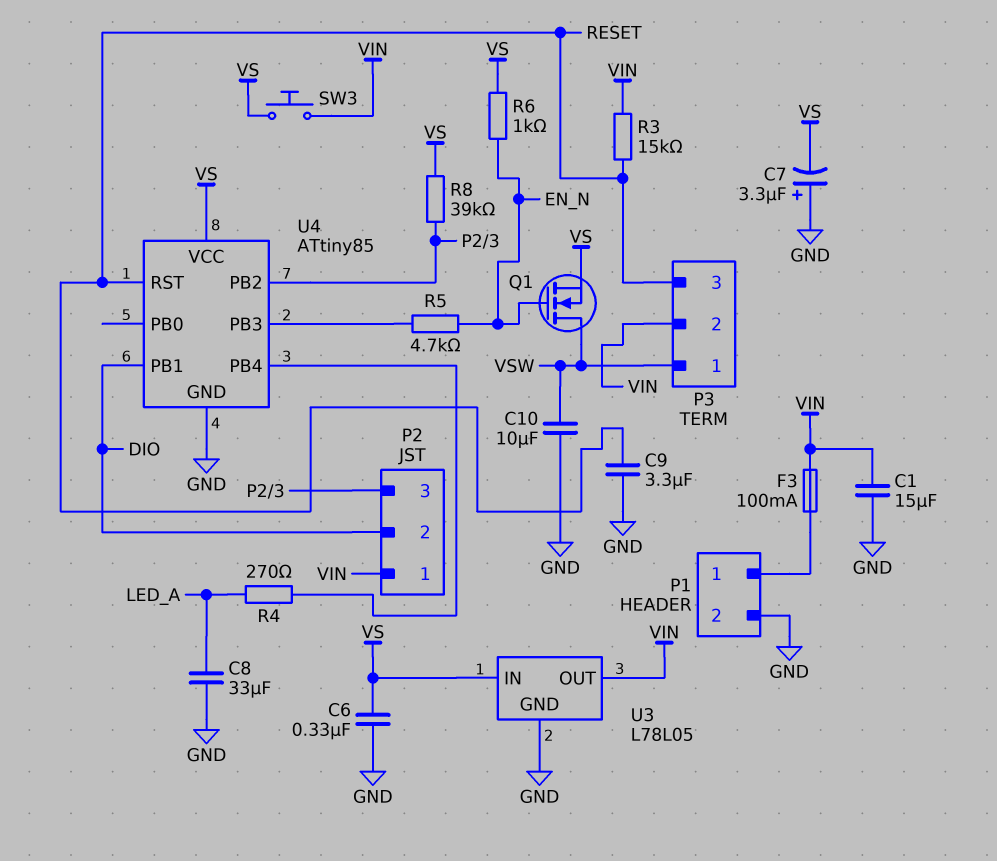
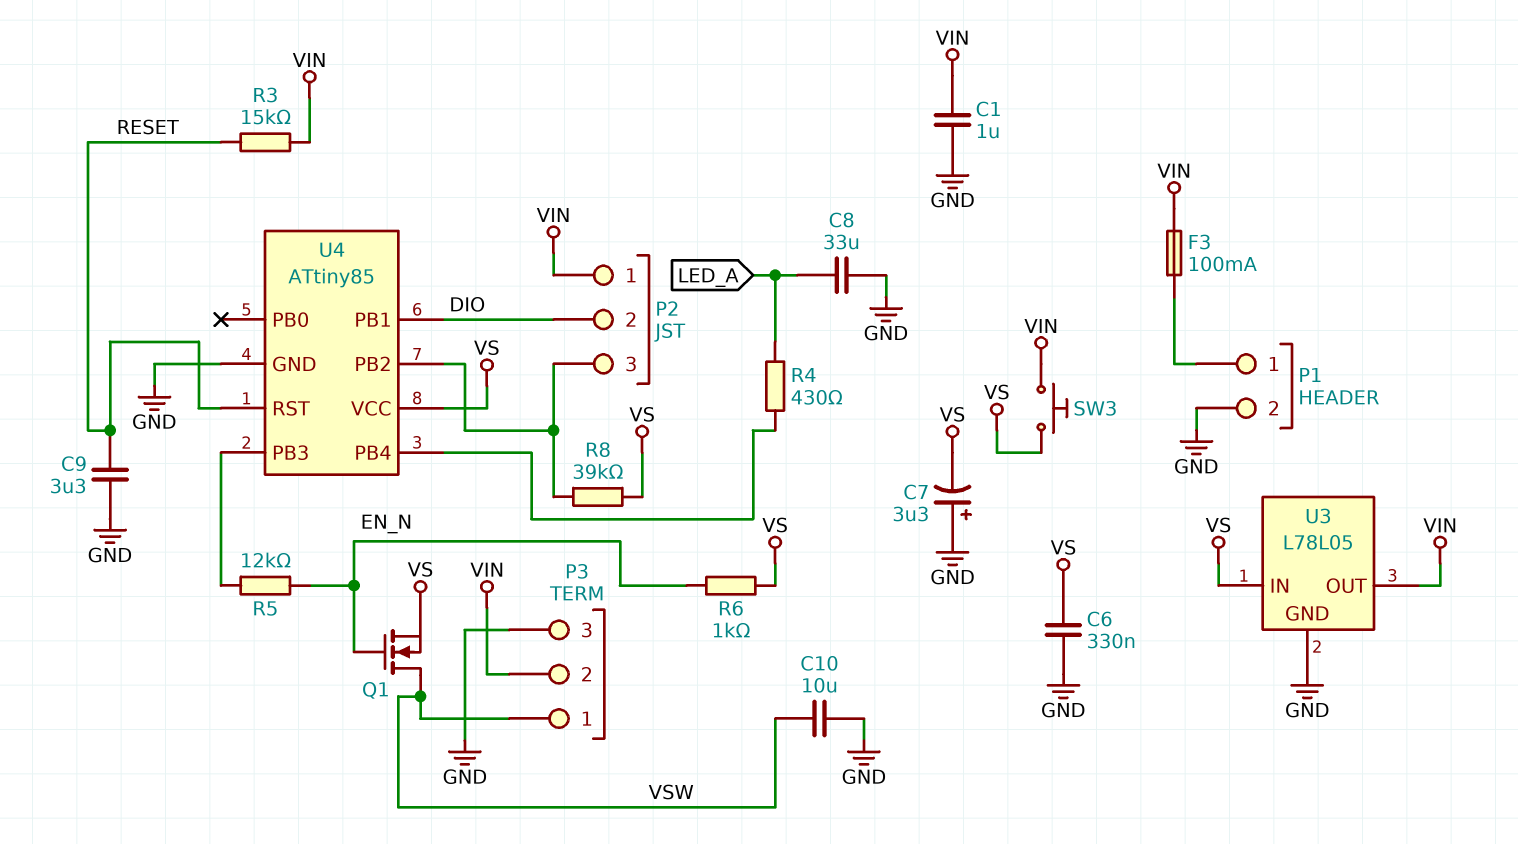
C1: 15uF (GND, VIN) -> 1uF (GND, VIN)
P3 pin 3: RESET -> GND
R4: 270 (LED_A, U4/PB4) -> 430 (LED_A, U4/PB4)
R5: 4.7k (EN_N, U4/PB3) -> 12k (EN_N, U4/PB3)

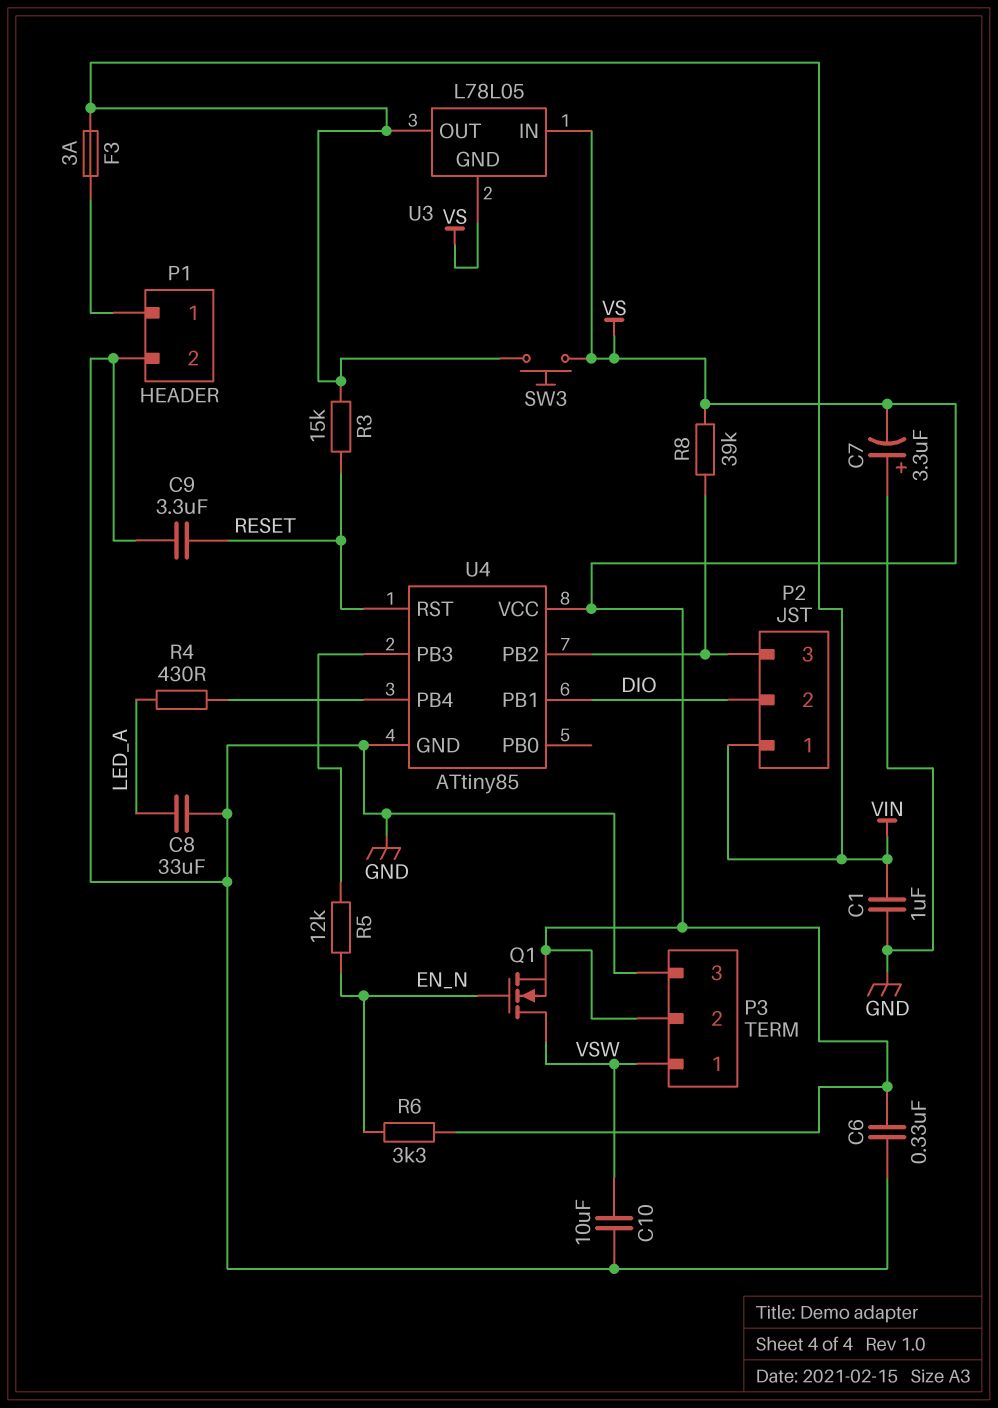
F3: 100mA (P1/1, VIN) -> 3A (P1/1, VIN)
P3 pin 2: VIN -> VS
R6: 1k (EN_N, VS) -> 3.3k (EN_N, VS)
U3 pin GND: GND -> VS

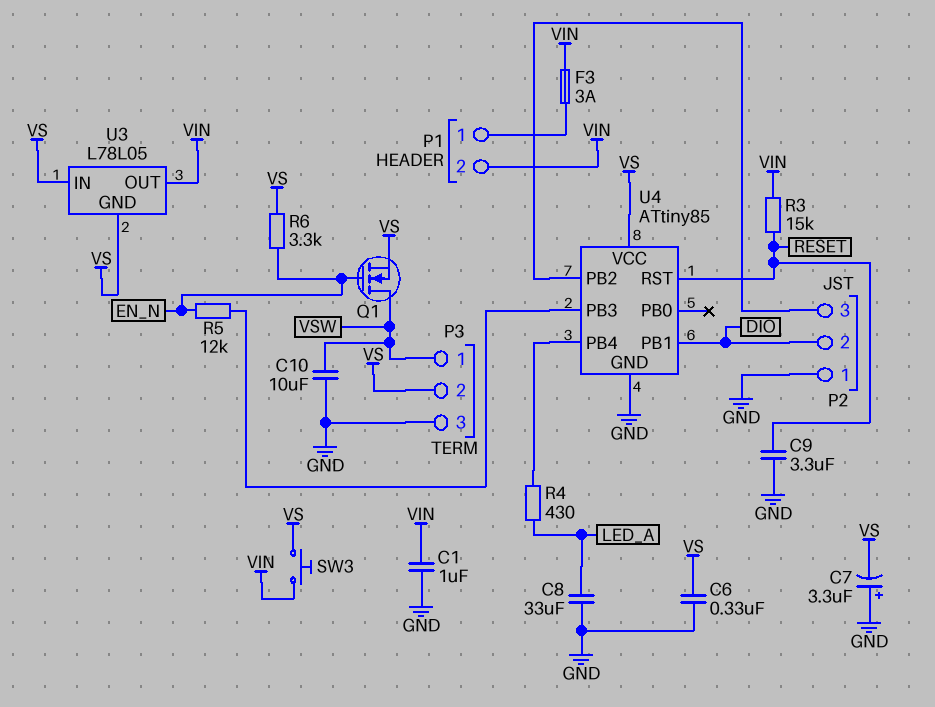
P1 pin 2: GND -> VIN
P2 pin 1: VIN -> GND
R8: 39k (P2/3, VS) -> none

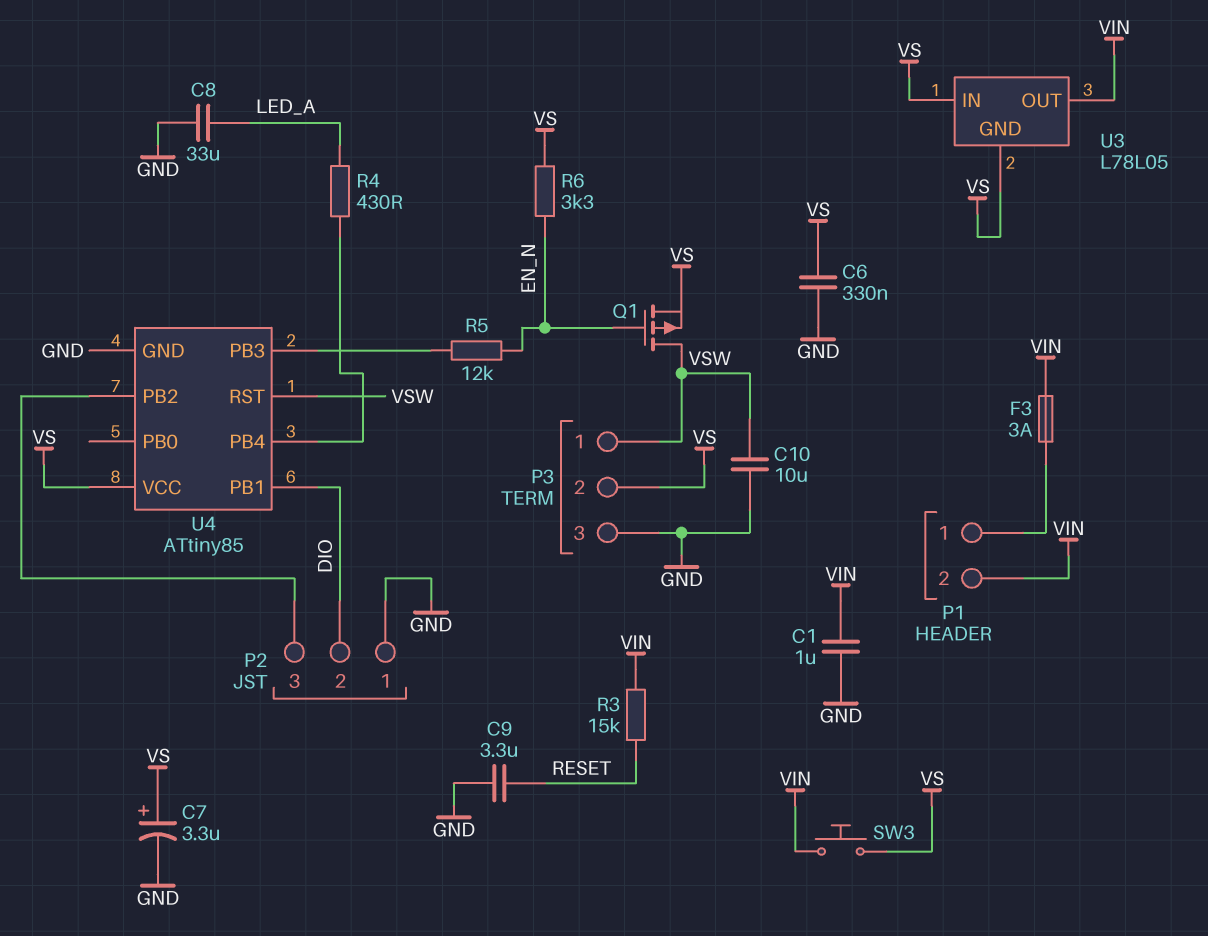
C7: 3.3uF (plus GND, minus VS) -> 3.3uF (plus VS, minus GND)
Q1: NMOS (G EN_N, D VSW, S VS) -> PMOS (G EN_N, D VSW, S VS)
U4 pin RST: RESET -> VSW

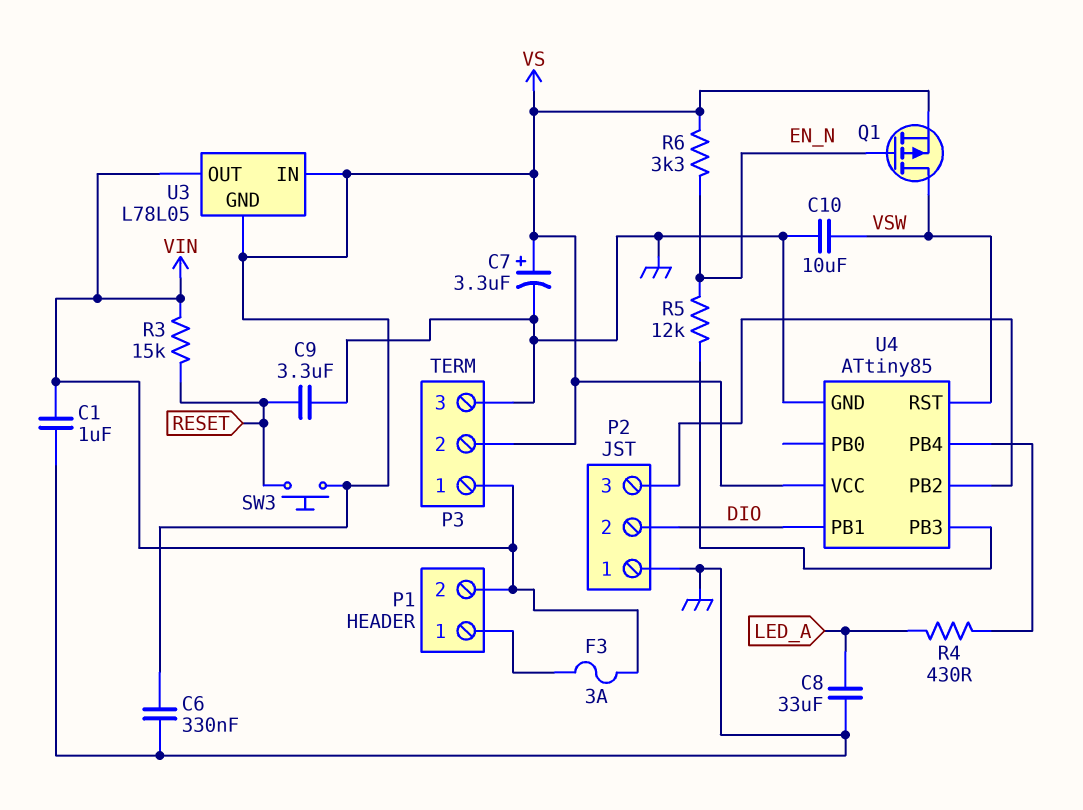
P3 pin 1: VSW -> VIN
SW3: button (VIN, VS) -> button (RESET, VS)

